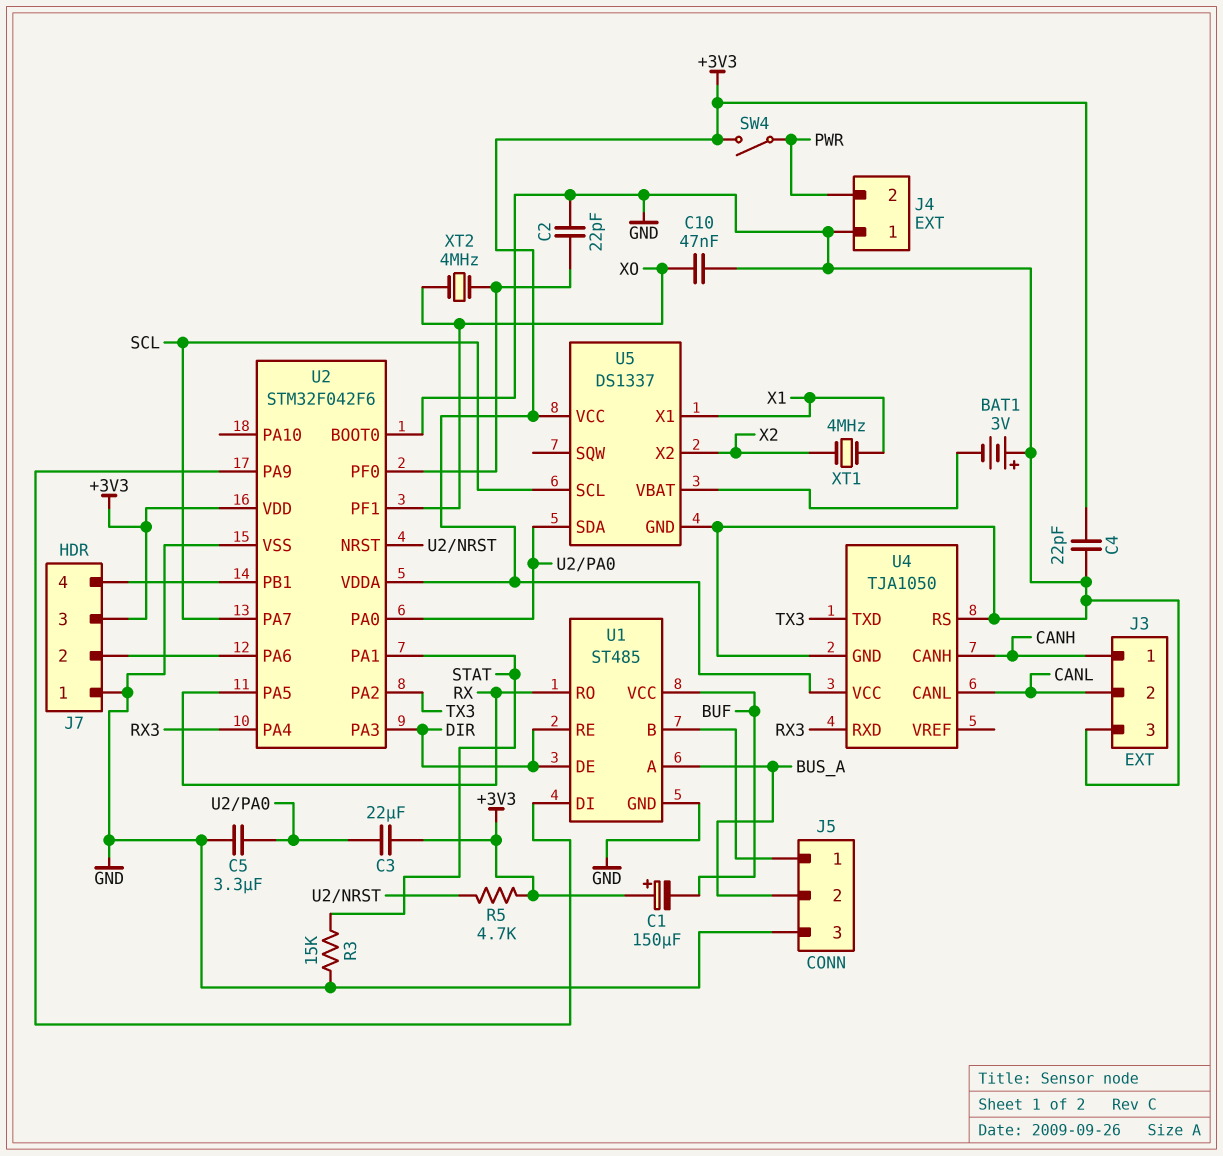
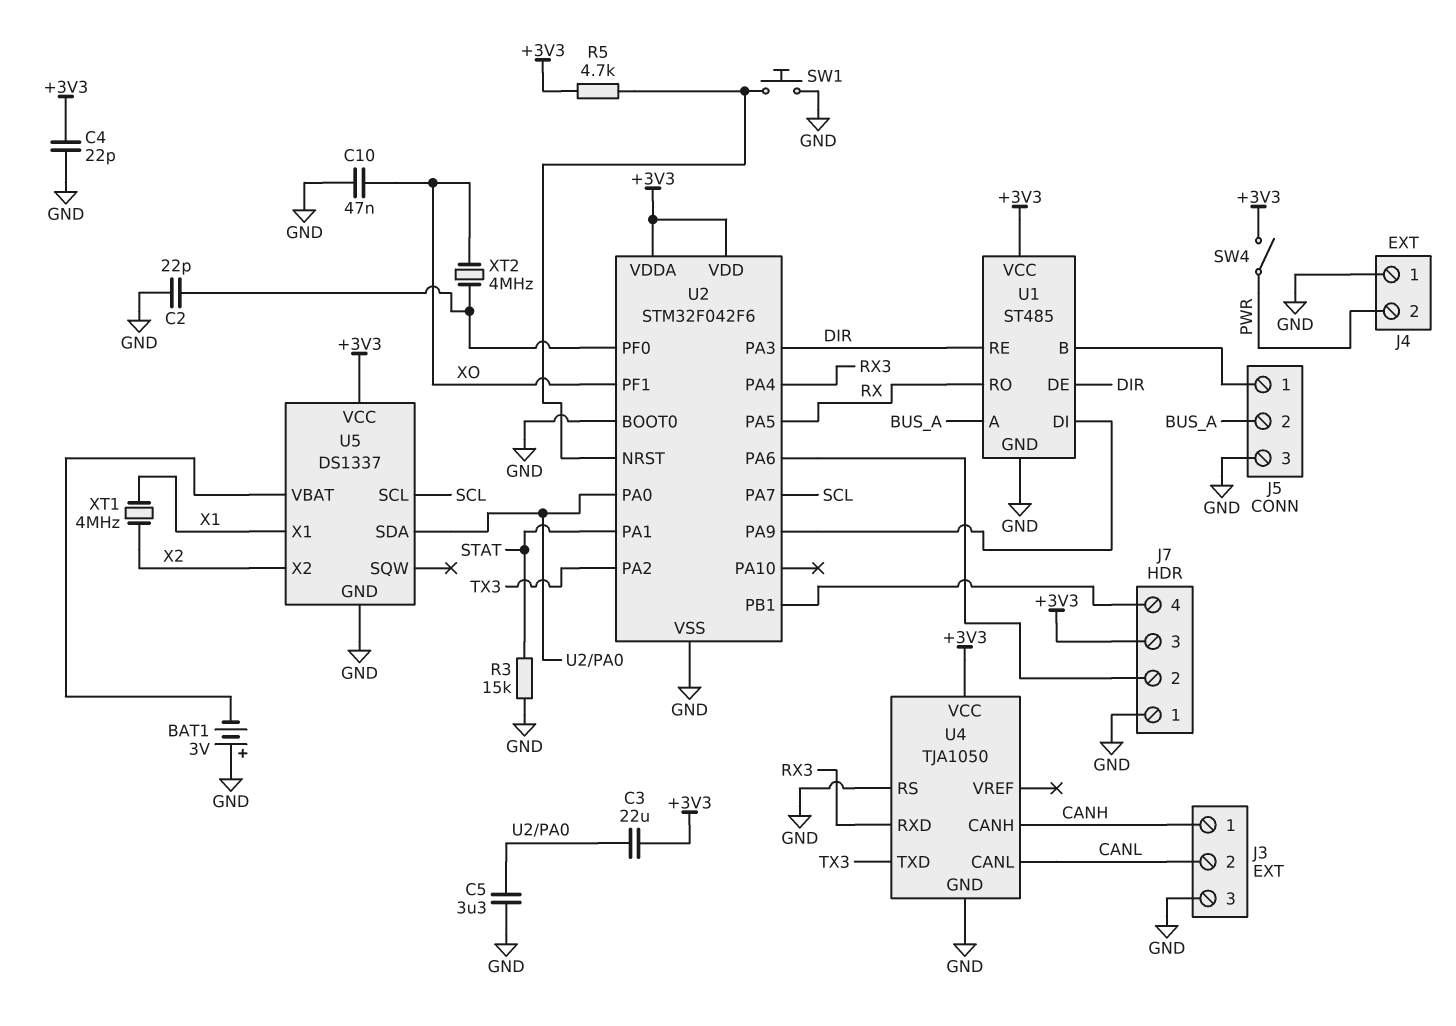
C1: 150uF (plus +3V3, minus BUF) -> none
SW1: none -> button (GND, U2/NRST)
U1 pin VCC: BUF -> +3V3

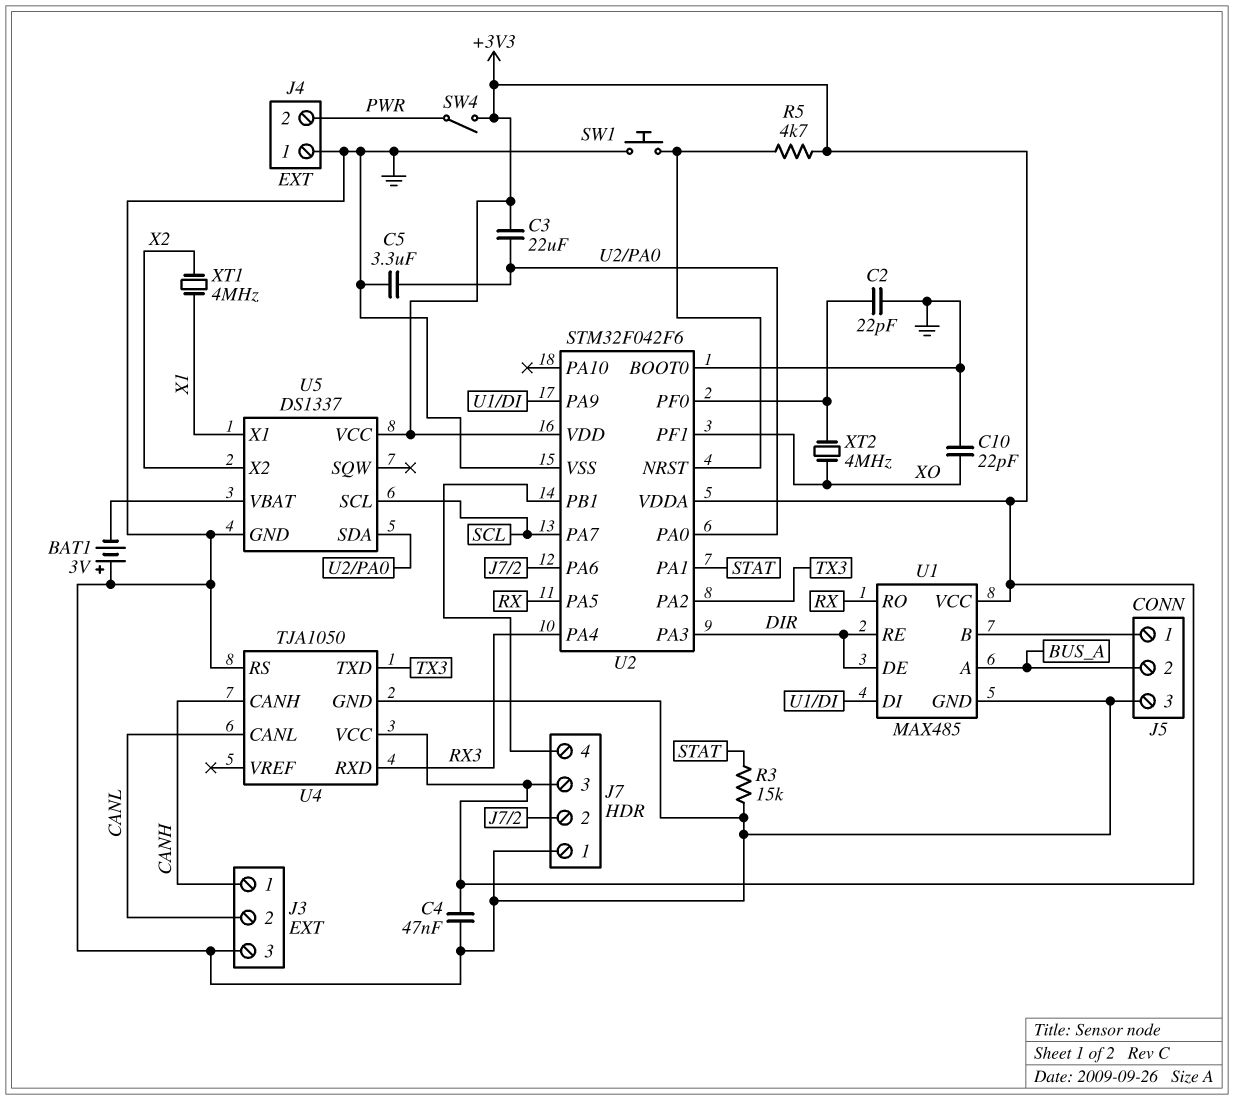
C4: 22pF (+3V3, GND) -> 47nF (+3V3, GND)
C10: 47nF (GND, XO) -> 22pF (GND, XO)
U1: ST485 -> MAX485

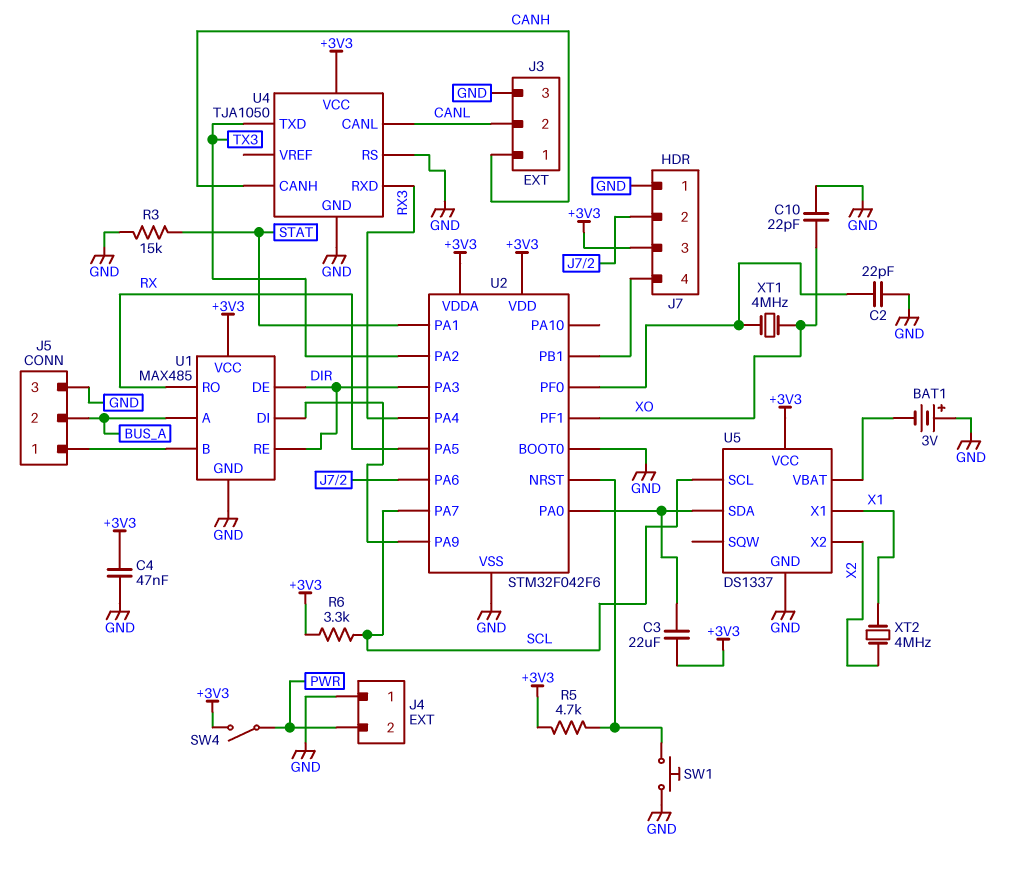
C5: 3.3uF (GND, U2/PA0) -> none
R6: none -> 3.3k (+3V3, SCL)
XT1: 4MHz (X1, X2) -> 4MHz (U2/PF0, XO)
XT2: 4MHz (U2/PF0, XO) -> 4MHz (X1, X2)

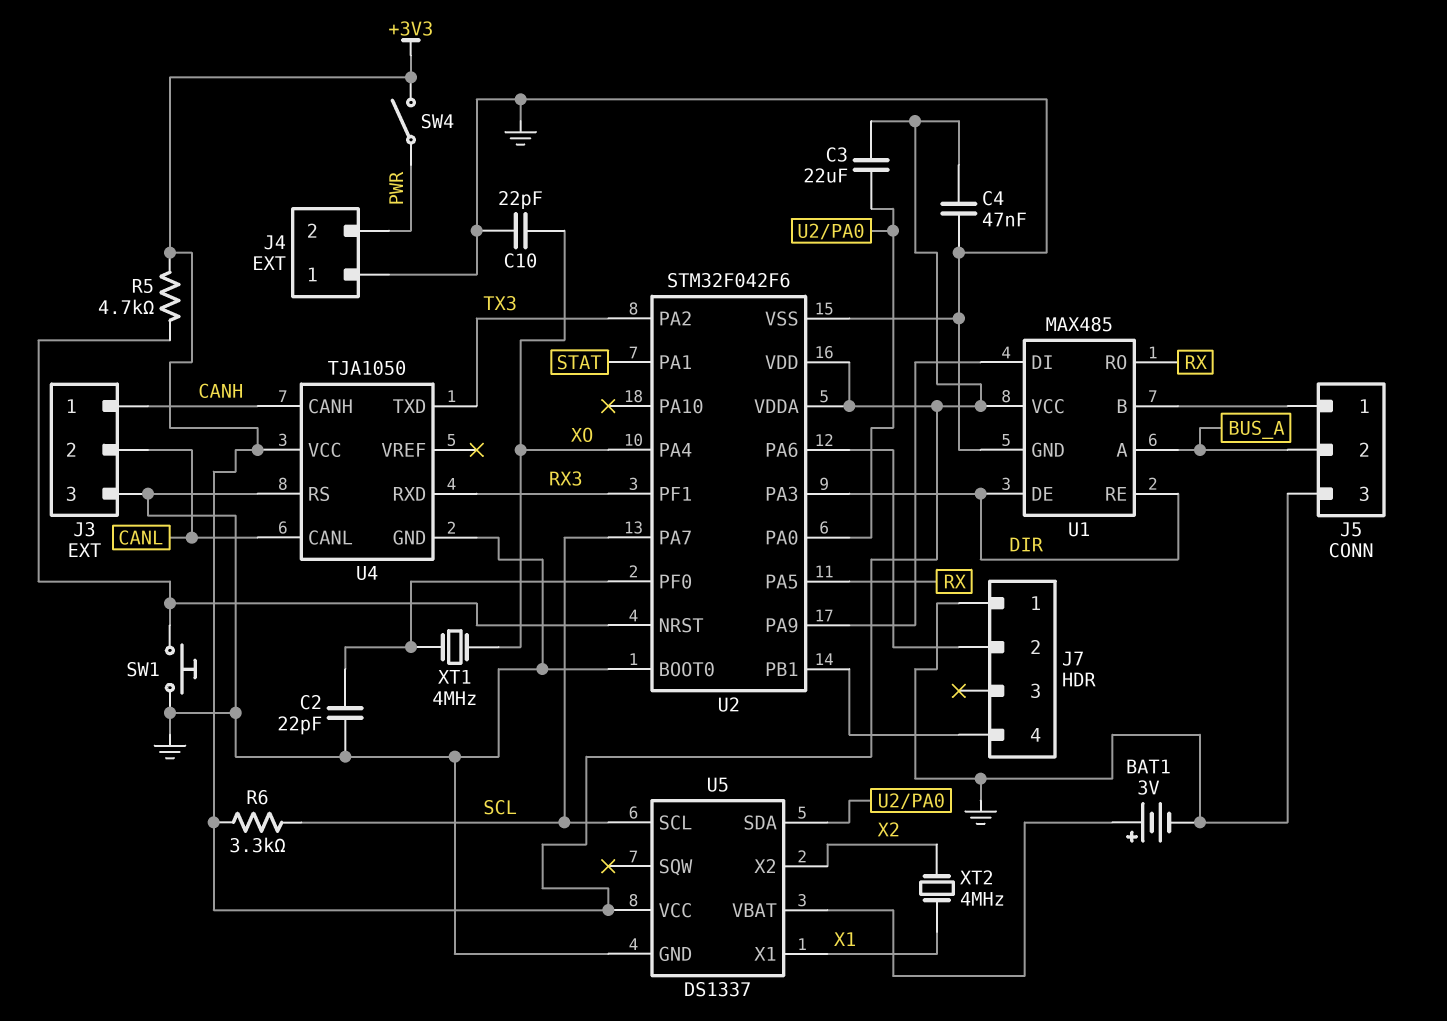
BAT1: 3V (plus GND, minus U5/VBAT) -> 3V (plus U5/VBAT, minus GND)
J7 pin 3: +3V3 -> none
R3: 15k (GND, STAT) -> none
U2 pin PA4: RX3 -> XO
U2 pin PF1: XO -> RX3

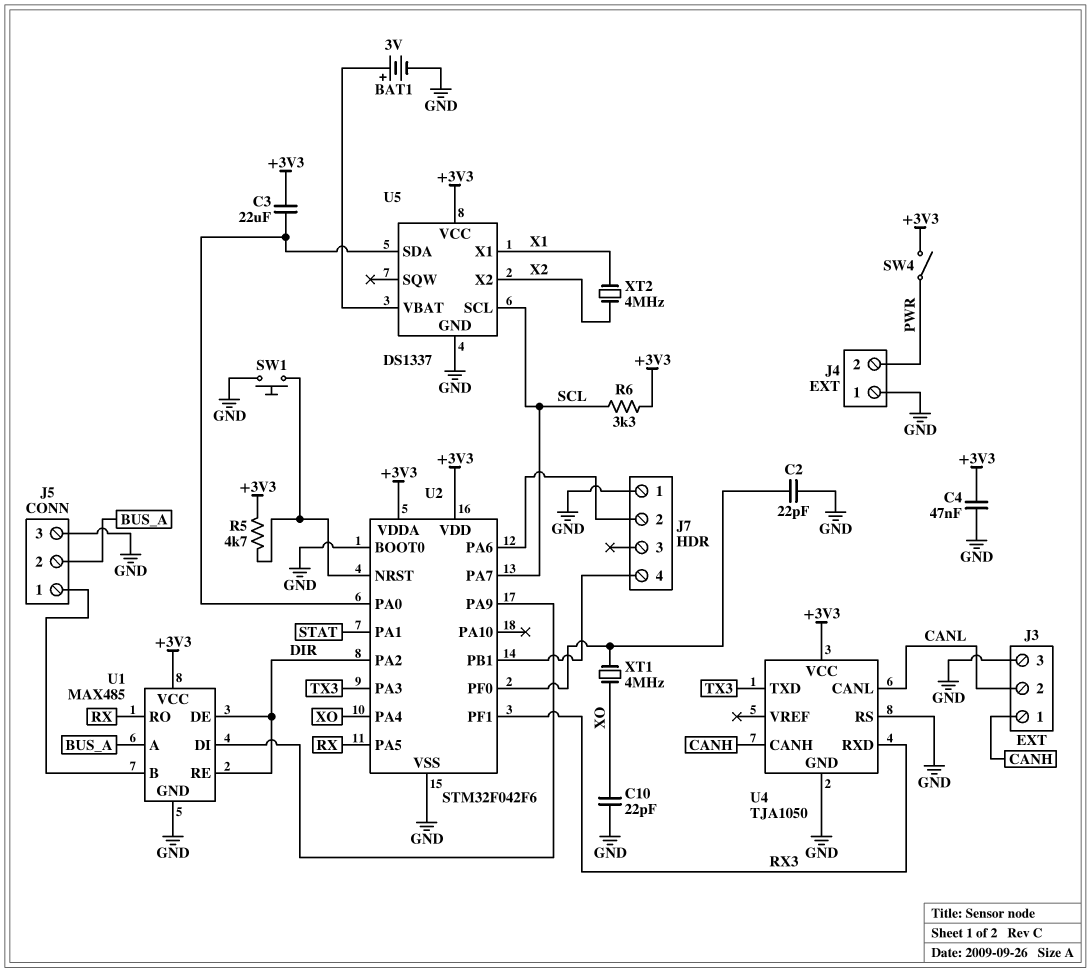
U2 pin PA2: TX3 -> DIR
U2 pin PA3: DIR -> TX3

